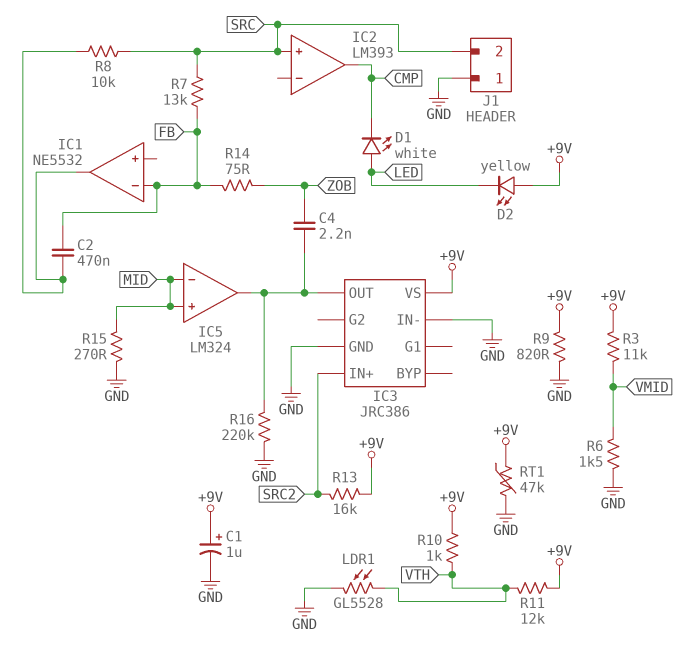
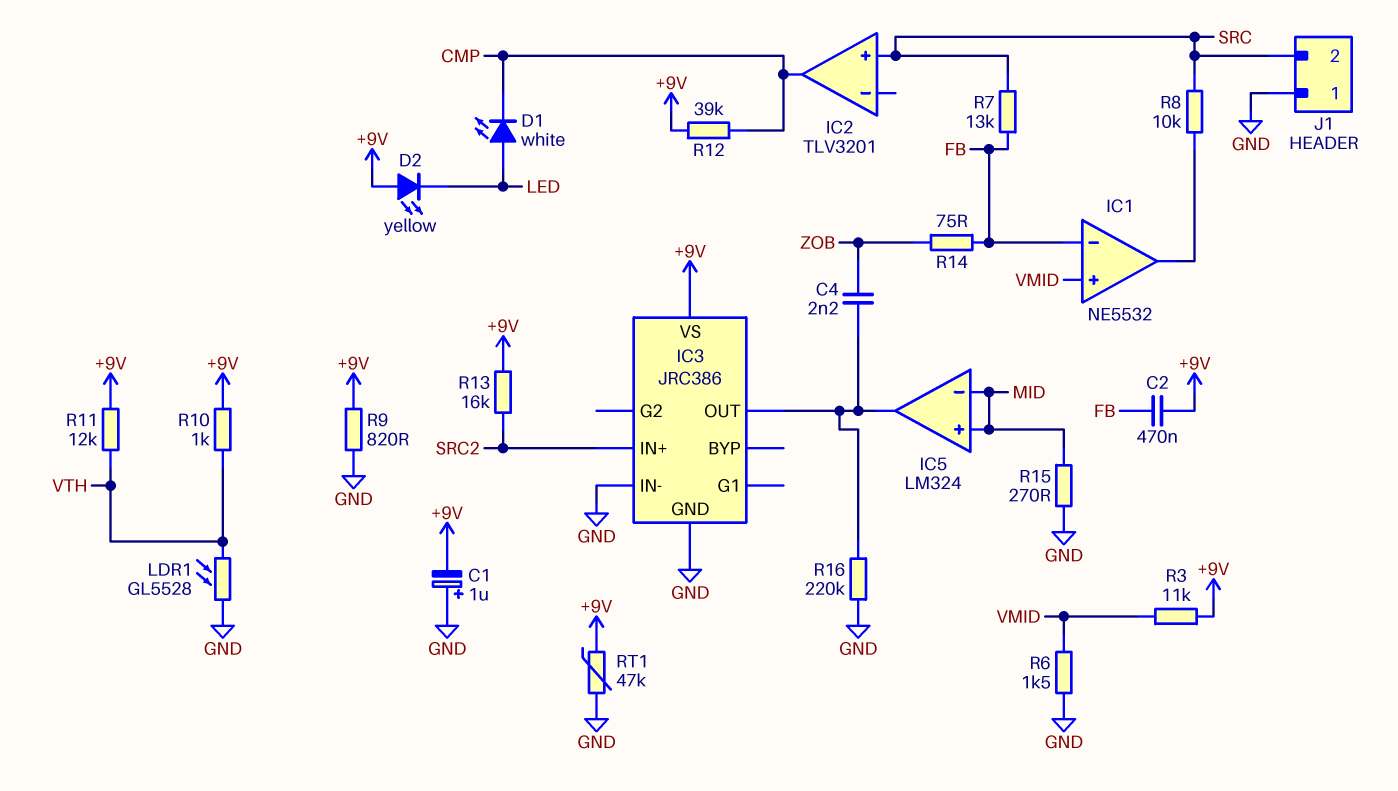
C1: 1uF (plus +9V, minus GND) -> 1uF (plus GND, minus +9V)
C2: 470nF (FB, IC1/out) -> 470nF (+9V, FB)
IC1 pin in+: none -> VMID
IC2: LM393 -> TLV3201
R12: none -> 39k (+9V, CMP)

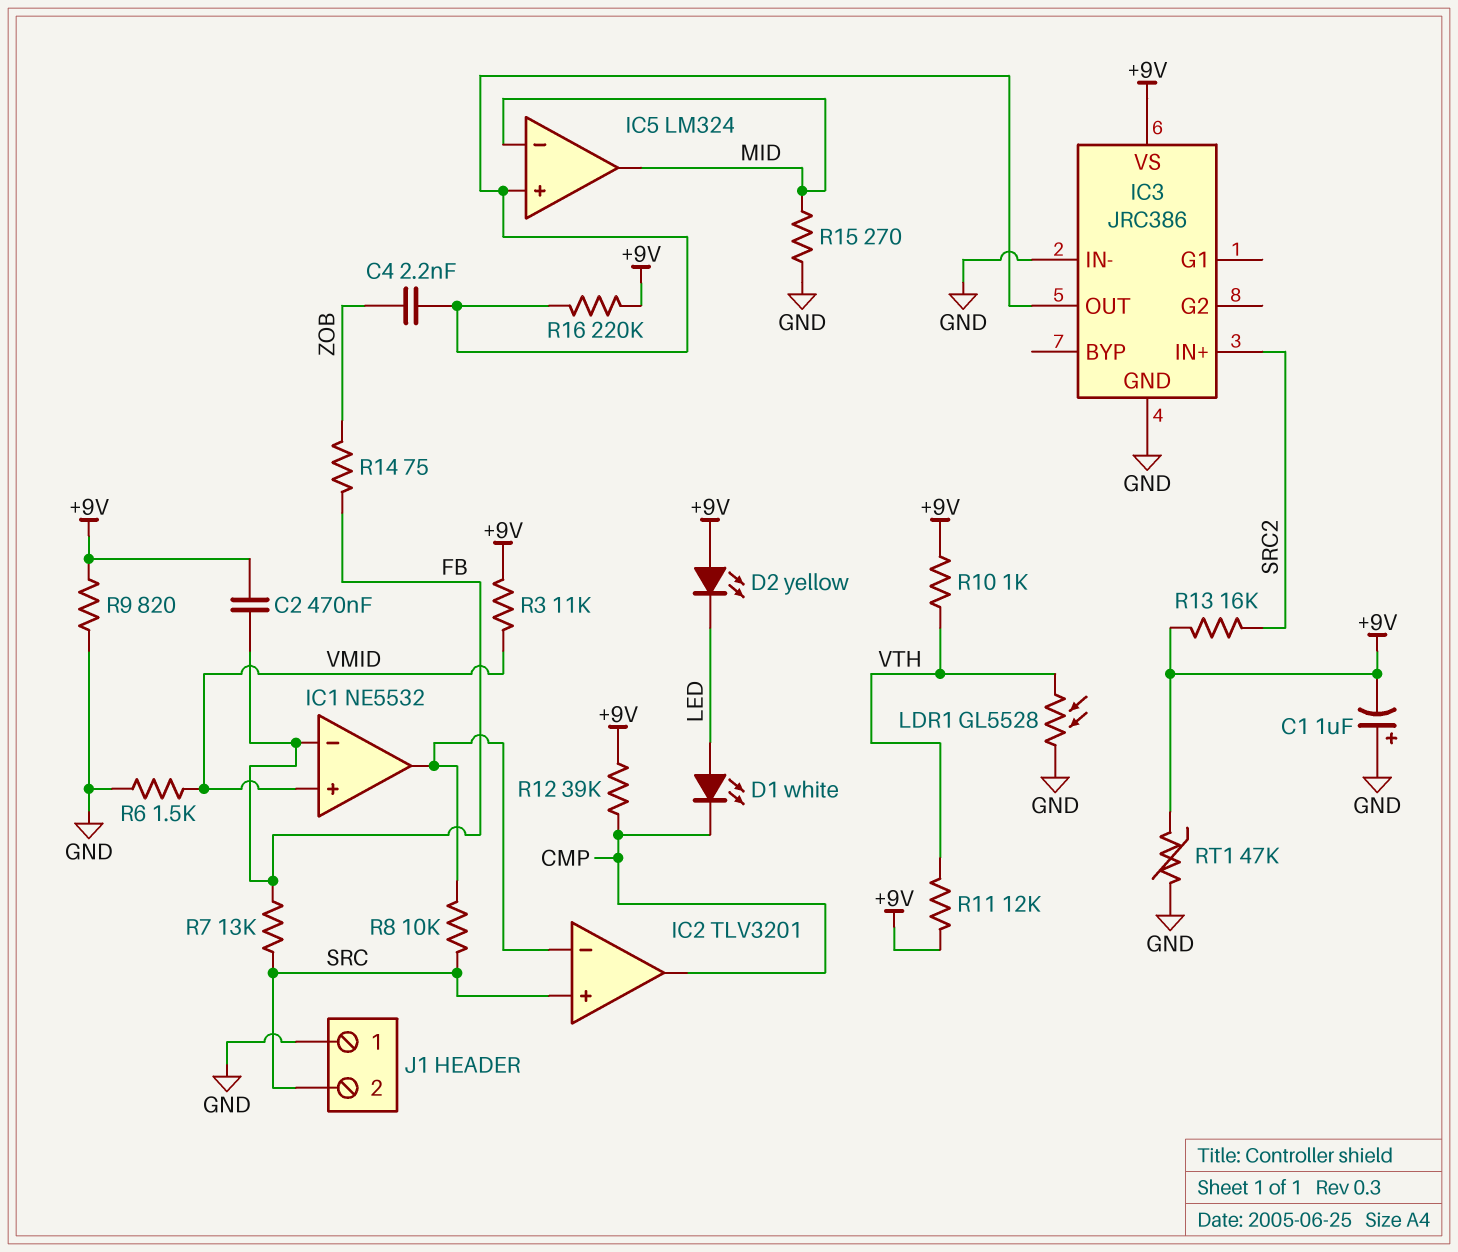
IC2 pin in-: none -> IC1/out
IC5 pin in+: MID -> IC3/OUT
IC5 pin out: IC3/OUT -> MID
R16: 220k (GND, IC3/OUT) -> 220k (+9V, IC3/OUT)

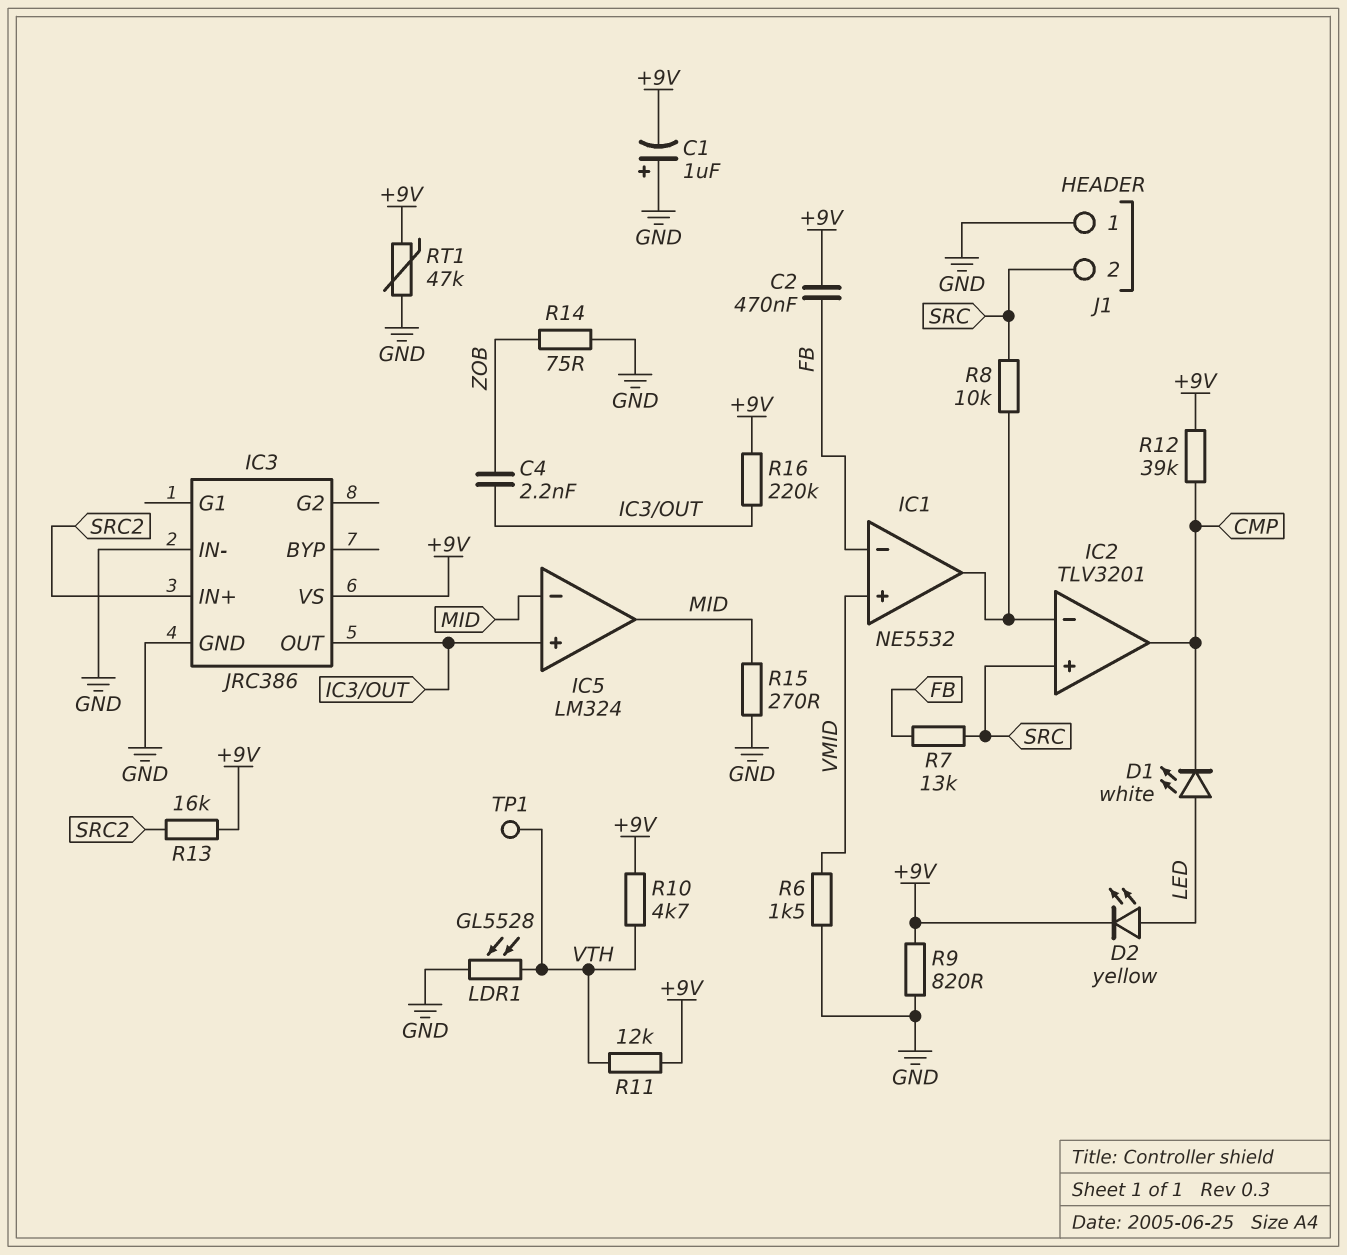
D2: LED yellow (A +9V, K LED) -> LED yellow (A LED, K +9V)
R3: 11k (+9V, VMID) -> none
R10: 1k (+9V, VTH) -> 4.7k (+9V, VTH)
R14: 75 (FB, ZOB) -> 75 (GND, ZOB)
TP1: none -> test point (VTH)

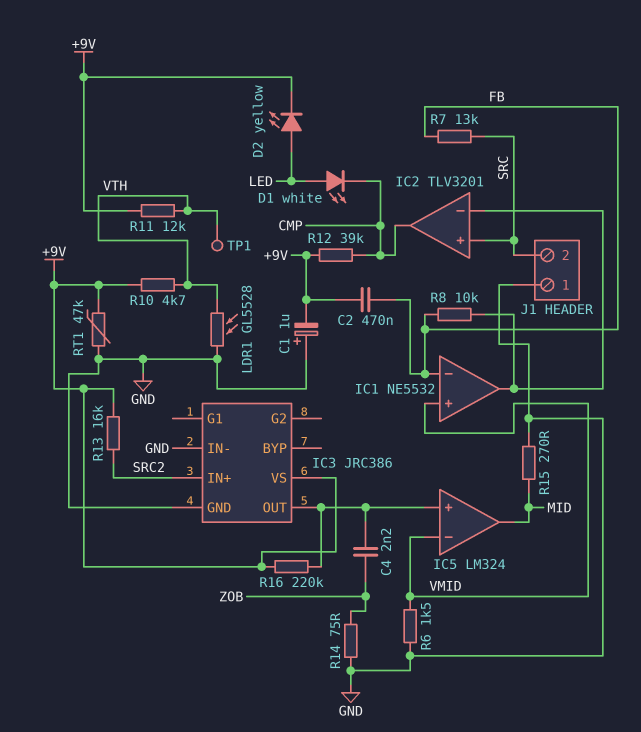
IC5 pin in-: MID -> VMID
R8: 10k (IC1/out, SRC) -> 10k (FB, IC1/out)
R9: 820 (+9V, GND) -> none

